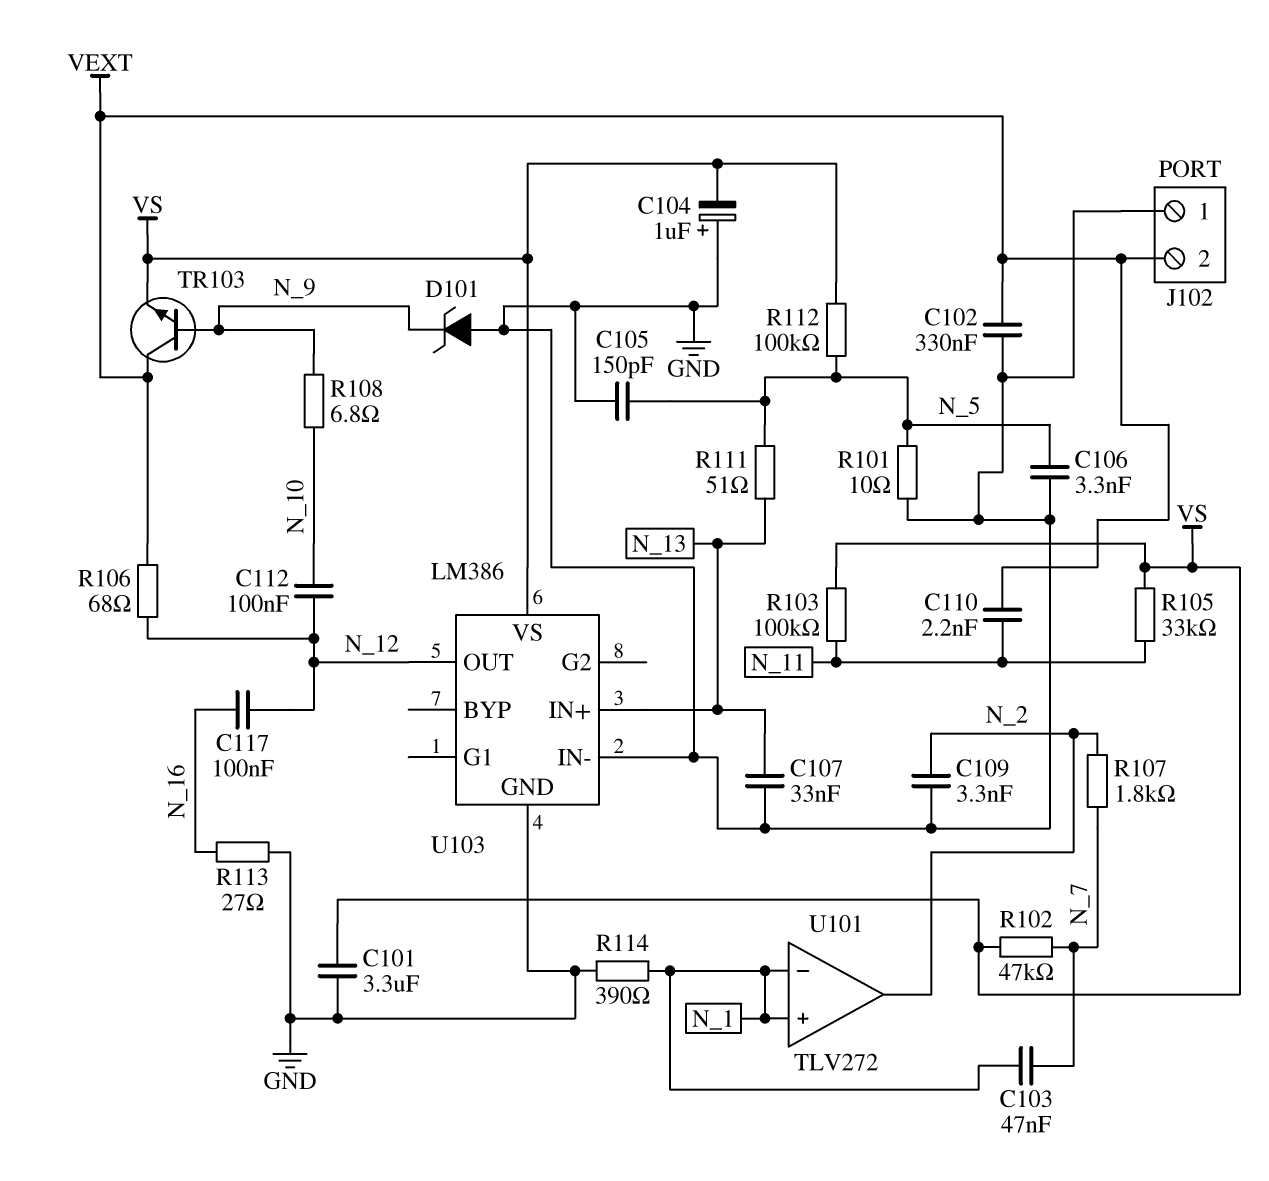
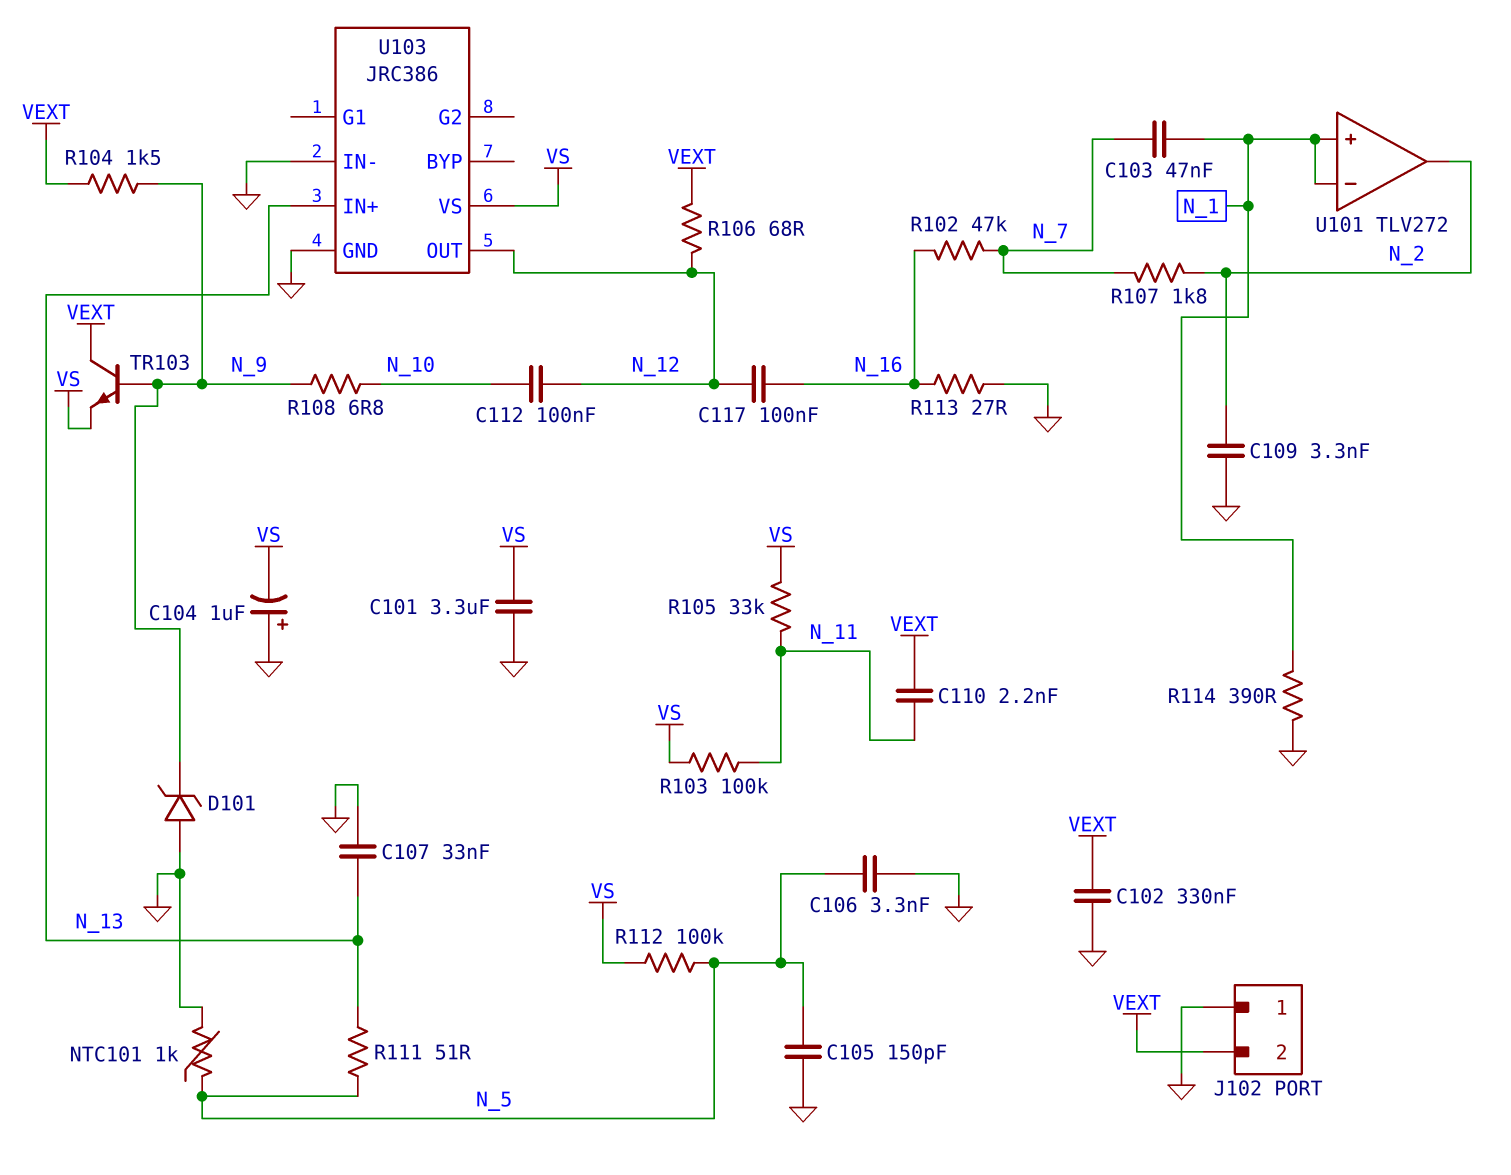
NTC101: none -> 1k (GND, N_5)
R101: 10 (GND, N_5) -> none
R102: 47k (N_7, VS) -> 47k (N_7, N_16)
R104: none -> 1.5k (N_9, VEXT)
U103: LM386 -> JRC386

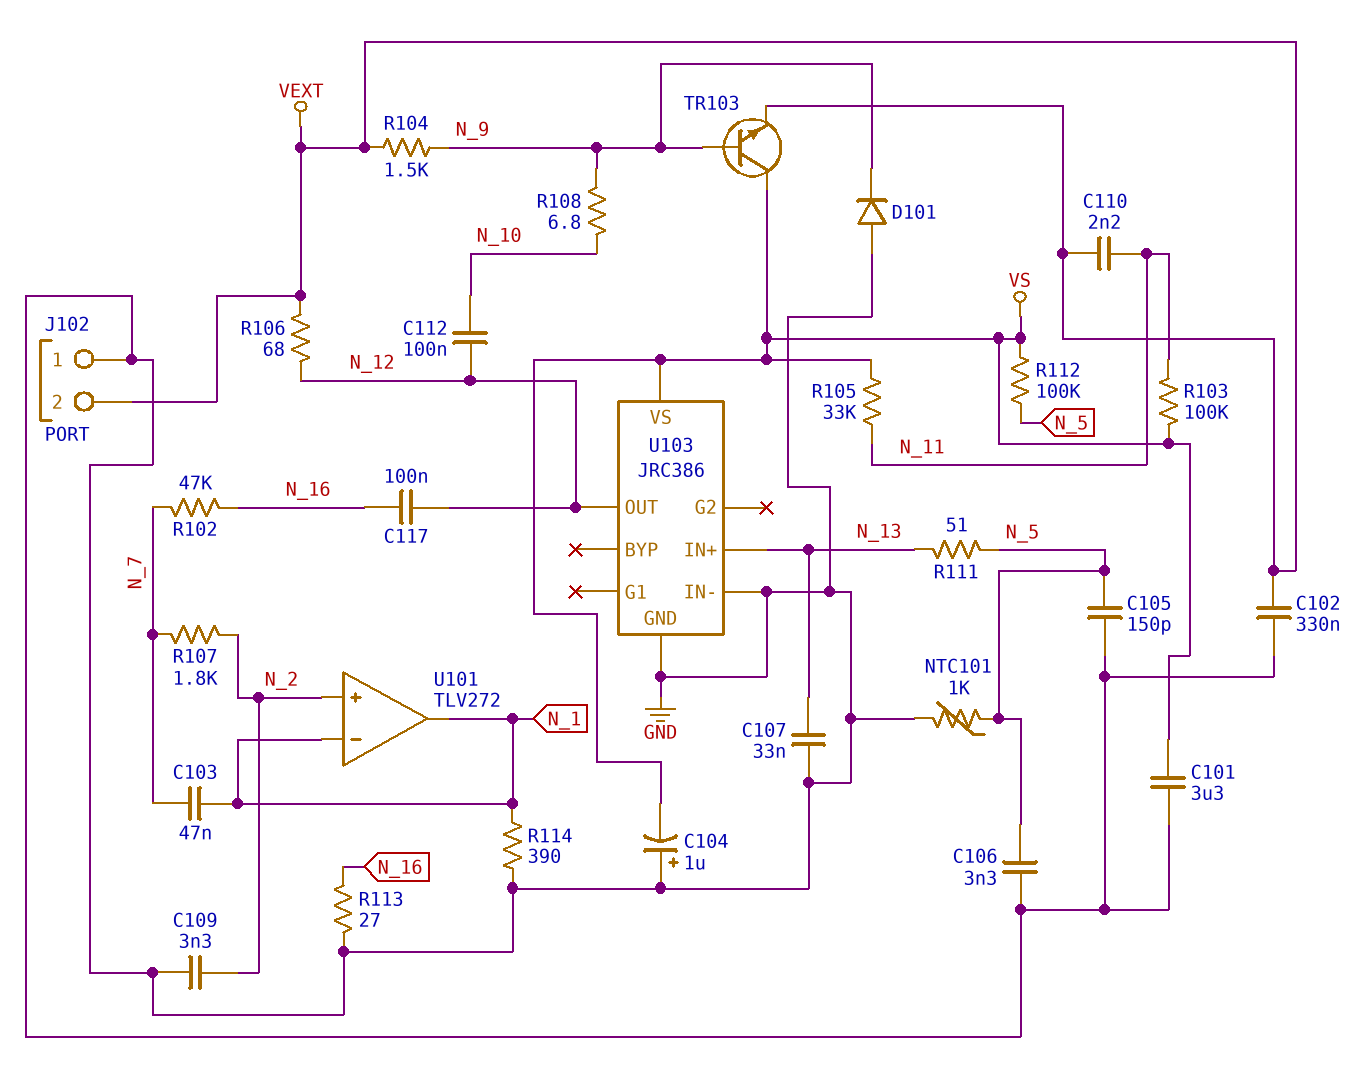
D101: zener (A GND, K N_9) -> diode (A GND, K N_9)
TR103: NPN (B N_9, C VEXT, E VS) -> NPN (B N_9, C VS, E VEXT)
U101 pin in+: N_1 -> N_2
U101 pin out: N_2 -> N_1

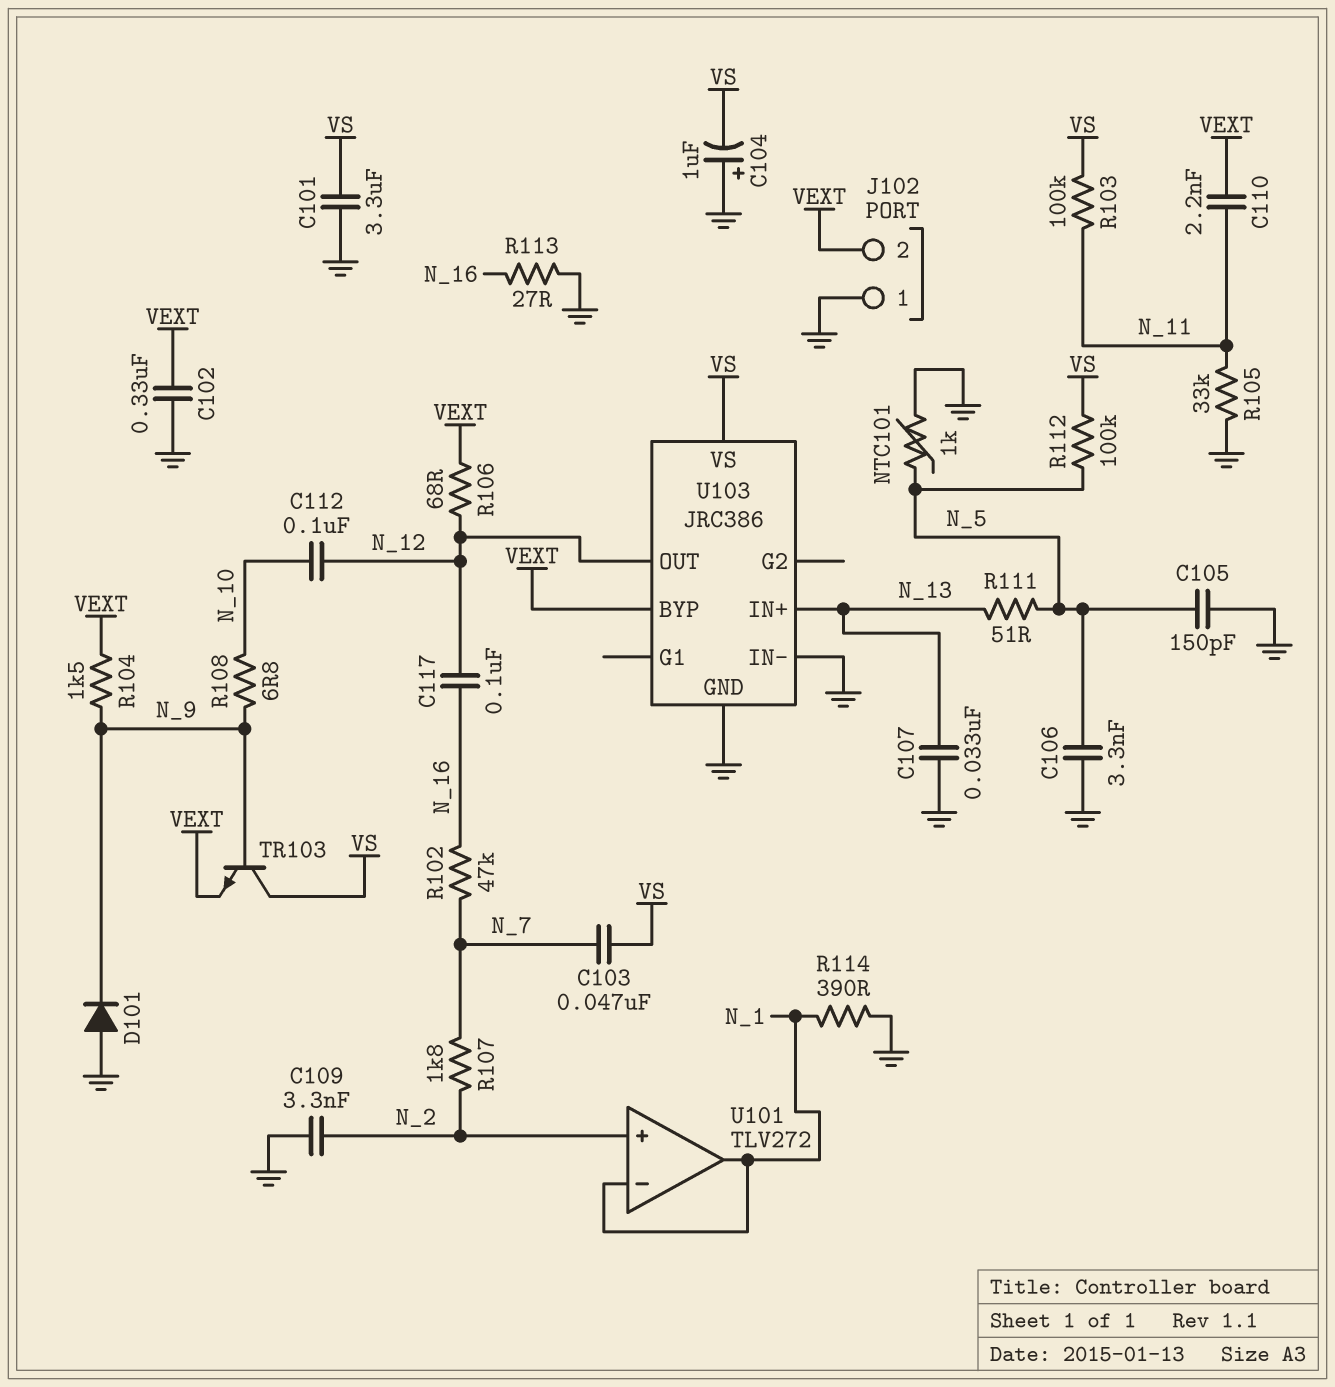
C103: 47nF (N_1, N_7) -> 47nF (N_7, VS)
R105: 33k (N_11, VS) -> 33k (GND, N_11)
U103 pin BYP: none -> VEXT

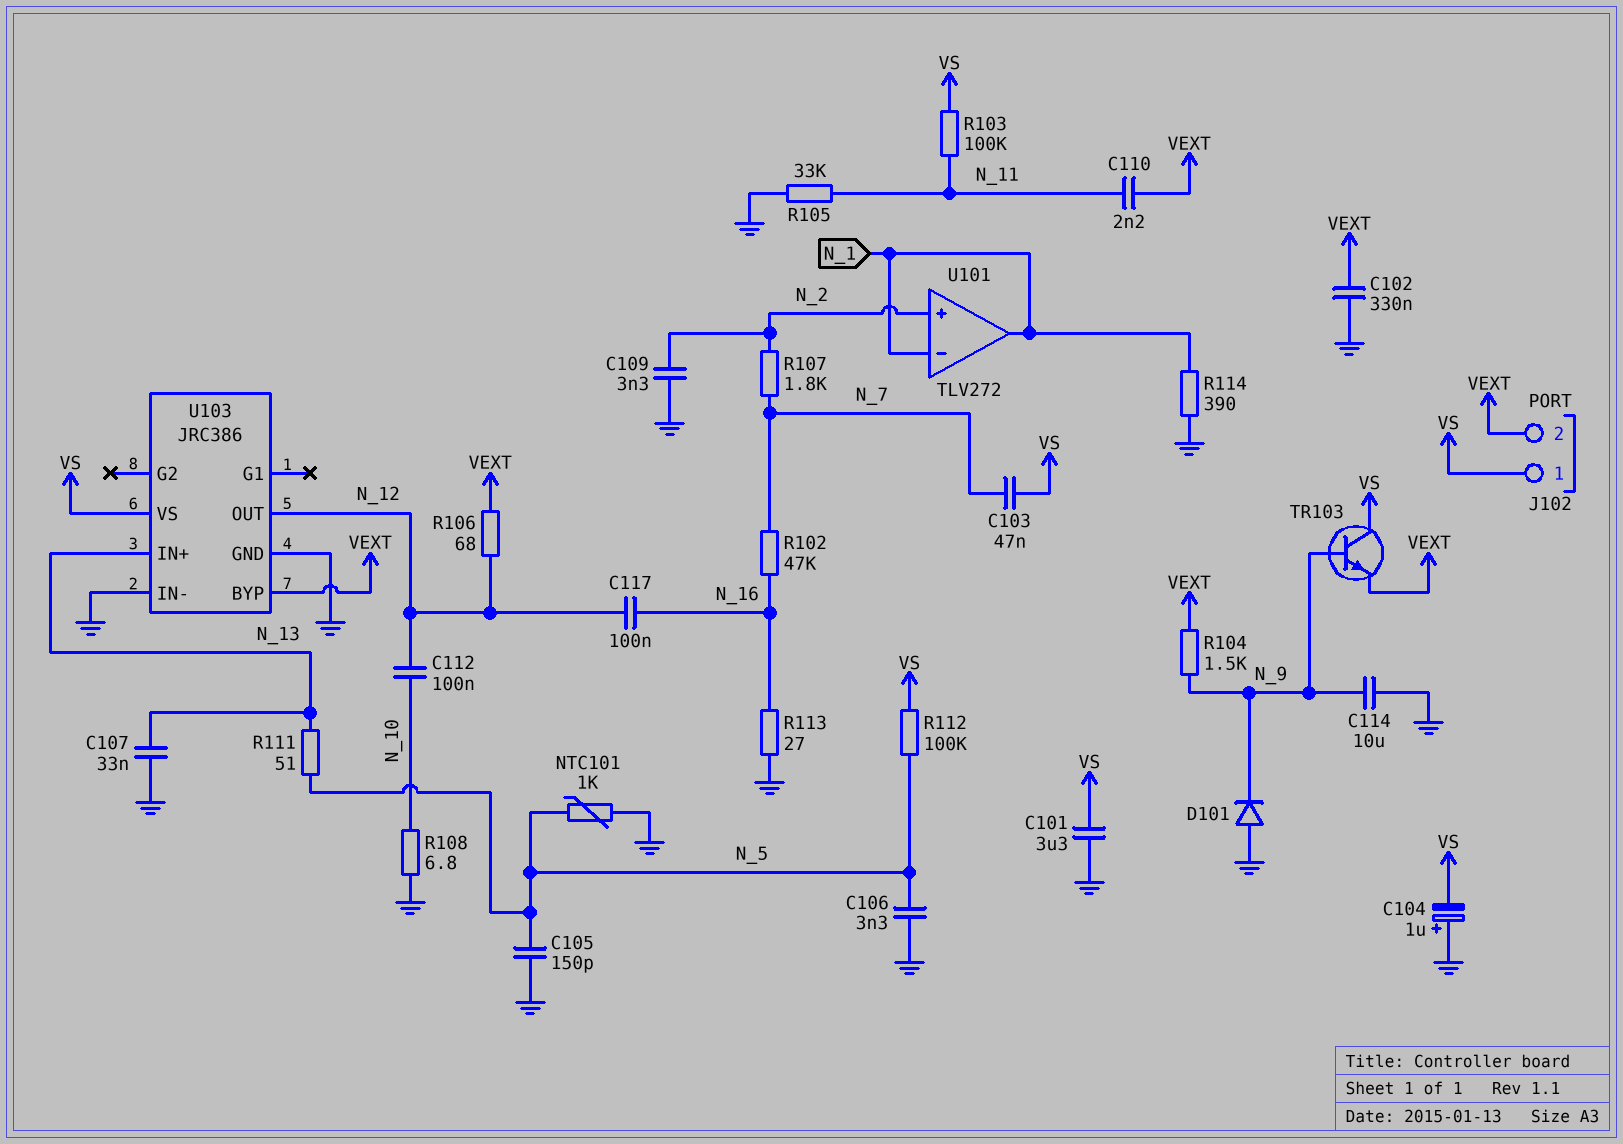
C114: none -> 10uF (GND, N_9)
J102 pin 1: GND -> VS
R108: 6.8 (N_9, N_10) -> 6.8 (GND, N_10)

